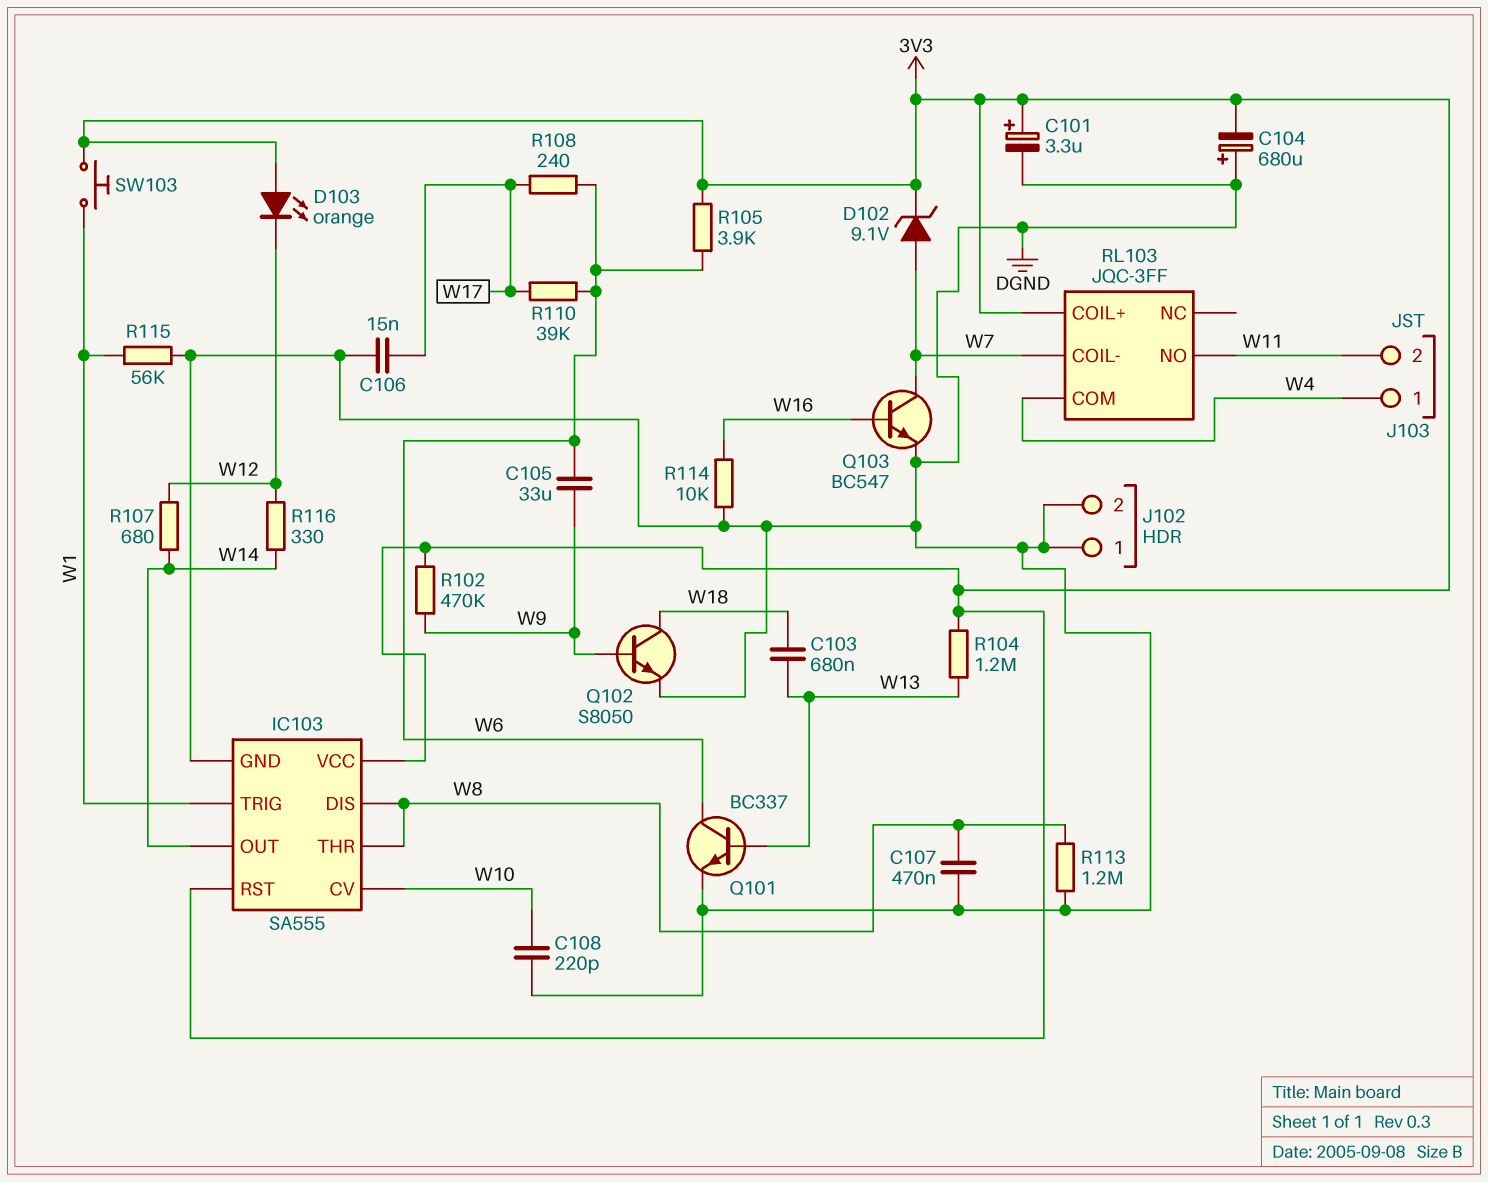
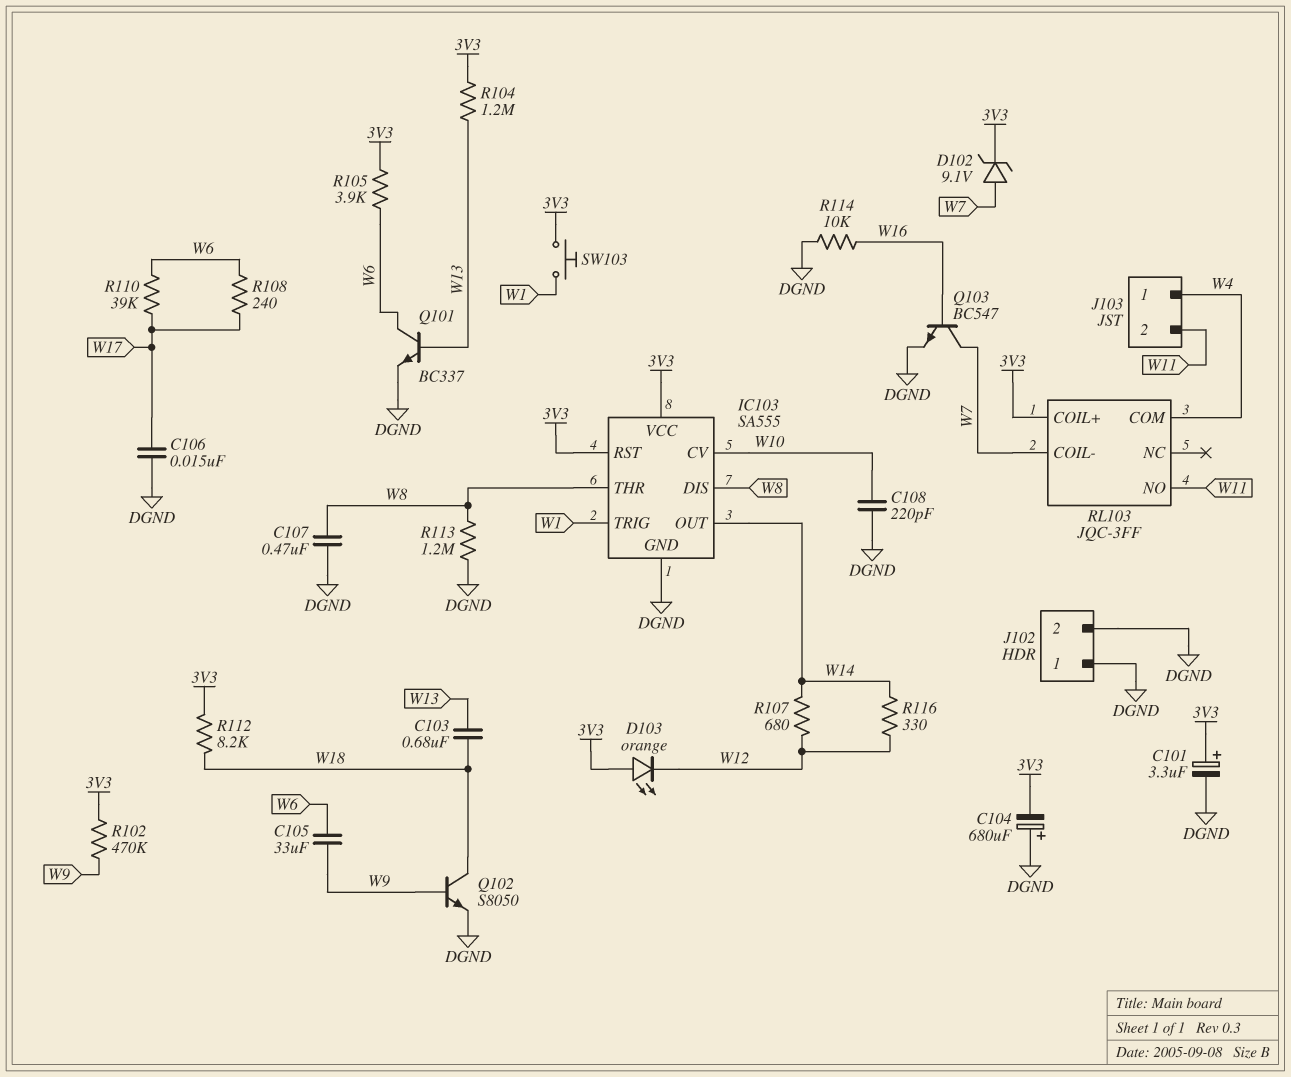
R112: none -> 8.2k (3V3, W18)
R115: 56k (DGND, W1) -> none

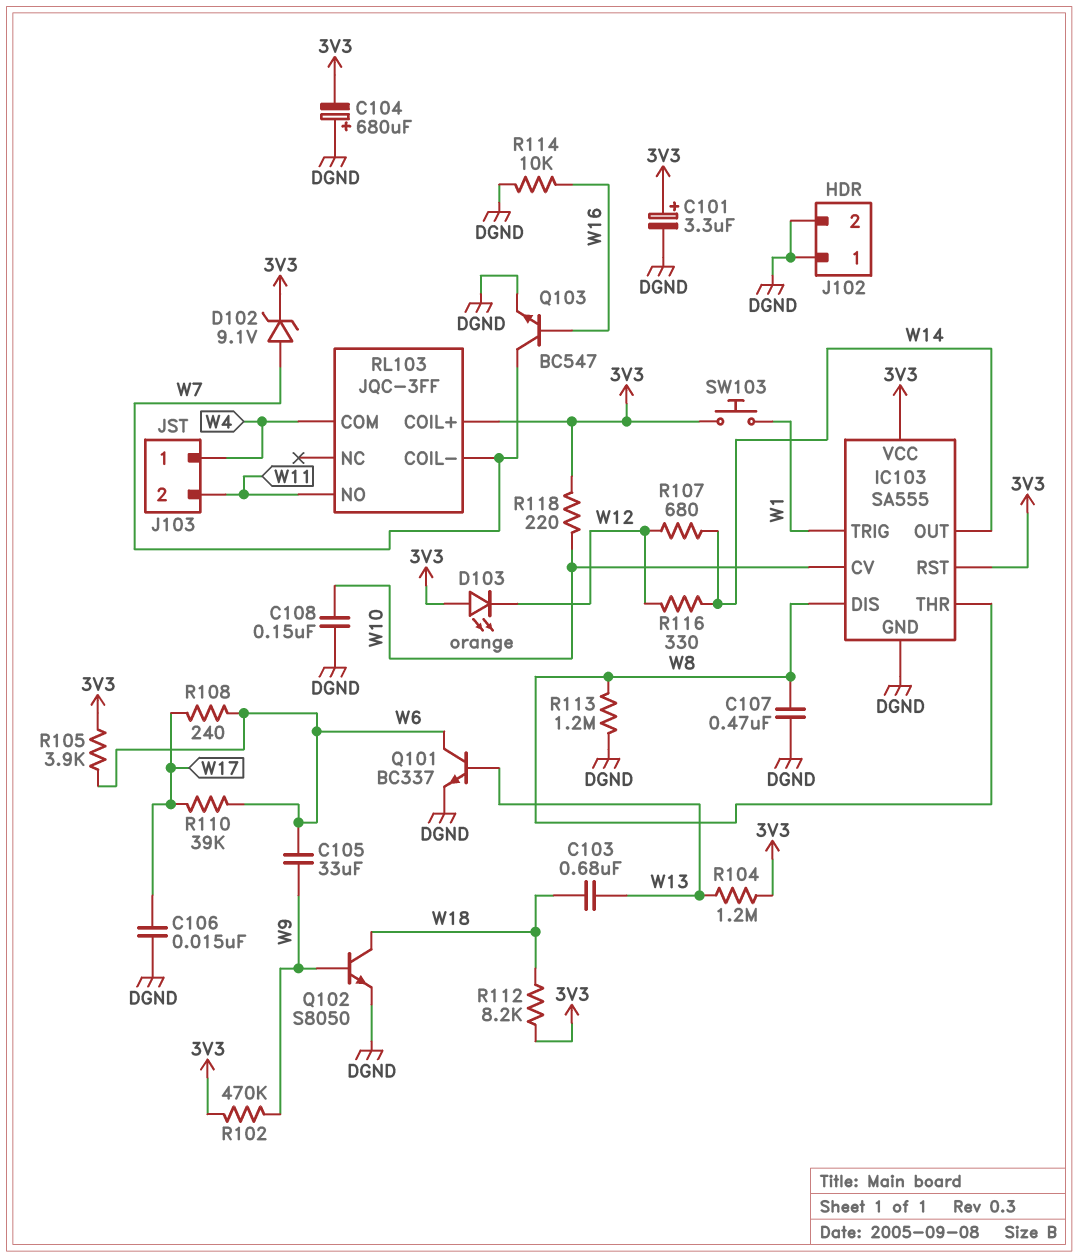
C108: 220pF (DGND, W10) -> 150nF (DGND, W10)
R118: none -> 220 (3V3, W10)

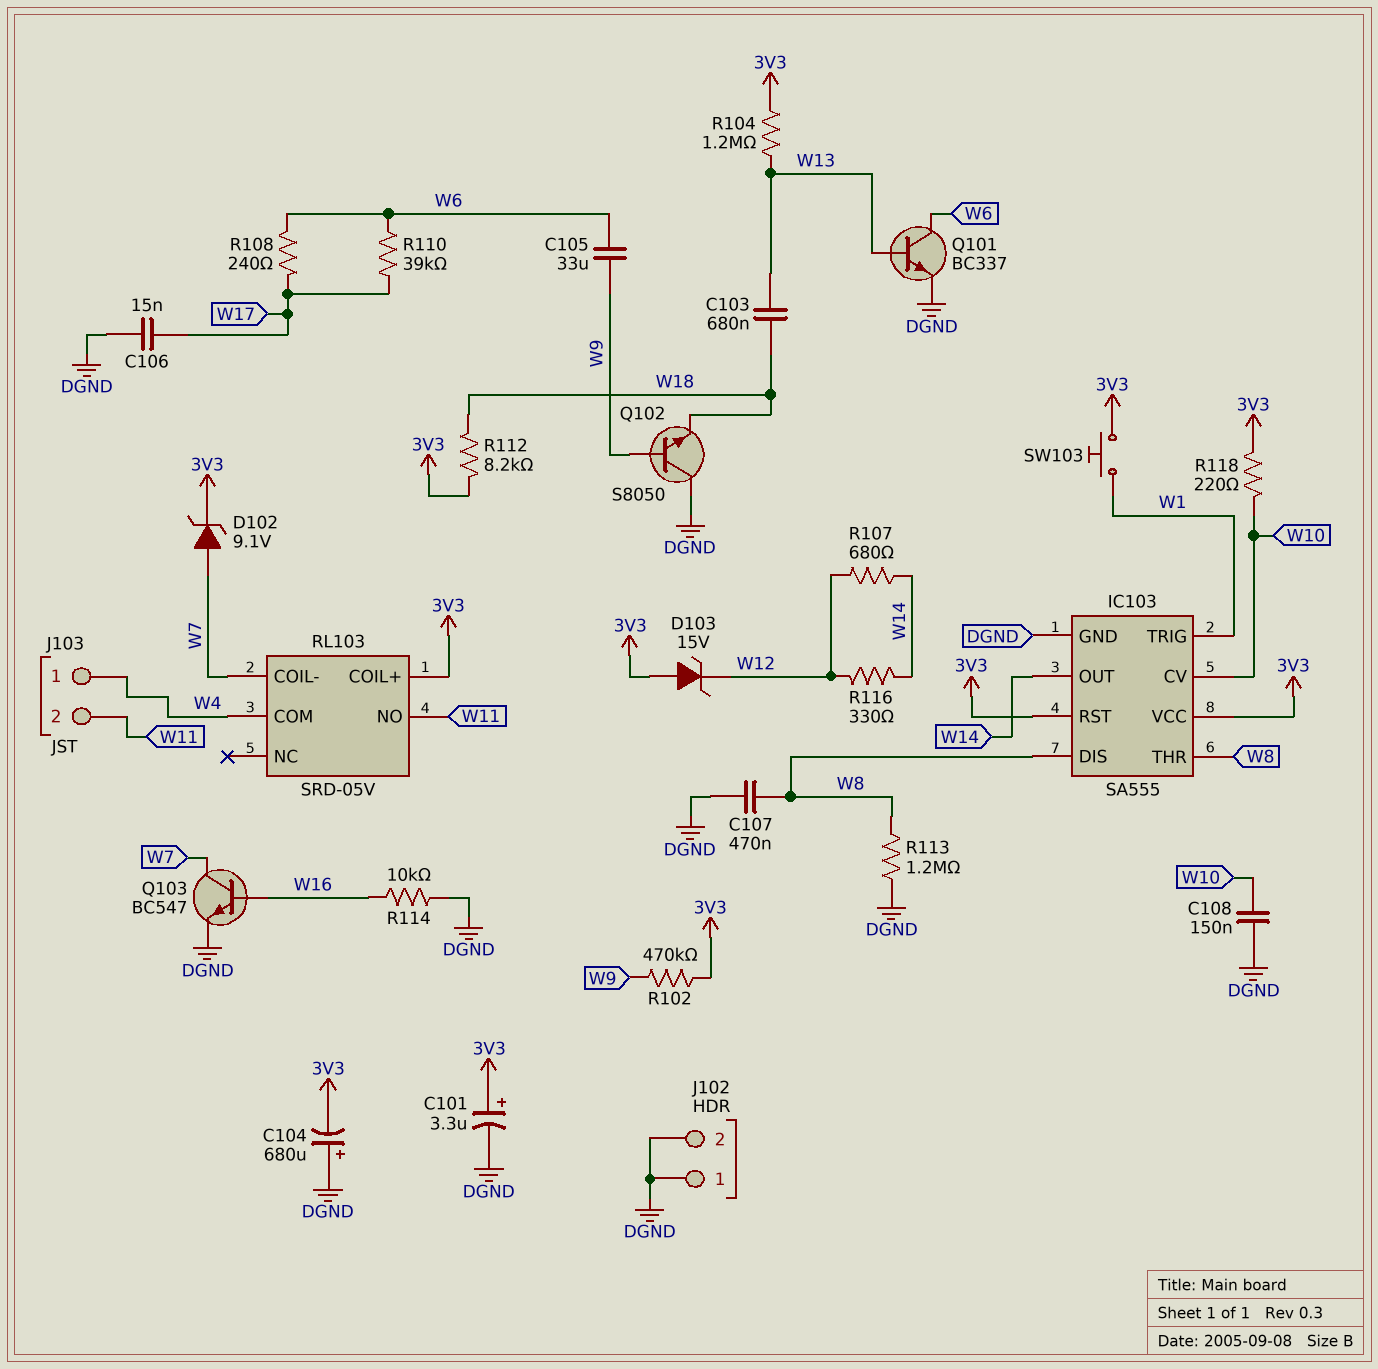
D103: LED orange (A 3V3, K W12) -> zener 15V (A 3V3, K W12)
Q102: NPN S8050 (B W9, C W18, E DGND) -> NPN S8050 (B W9, C DGND, E W18)
R105: 3.9k (3V3, W6) -> none
RL103: JQC-3FF -> SRD-05V

